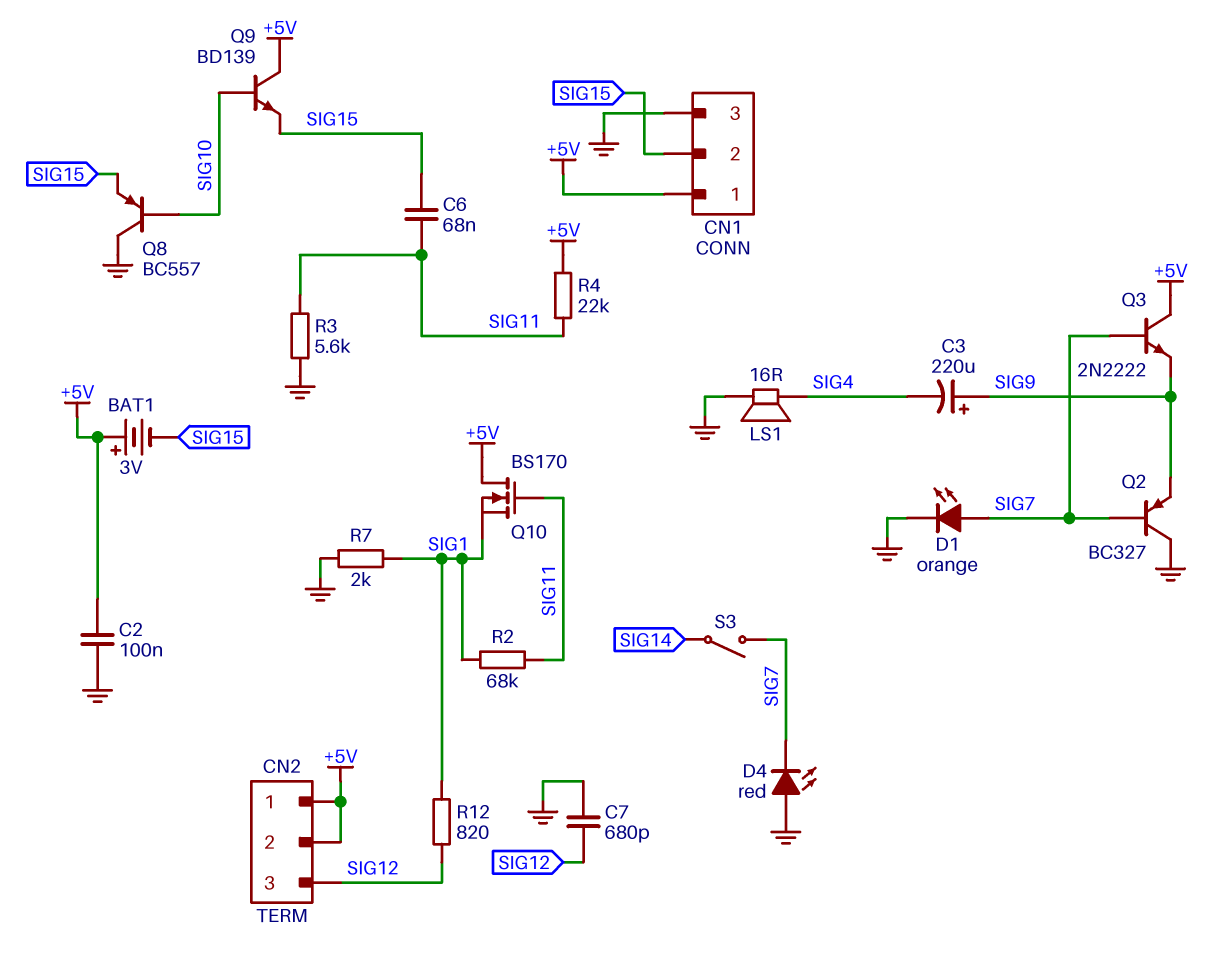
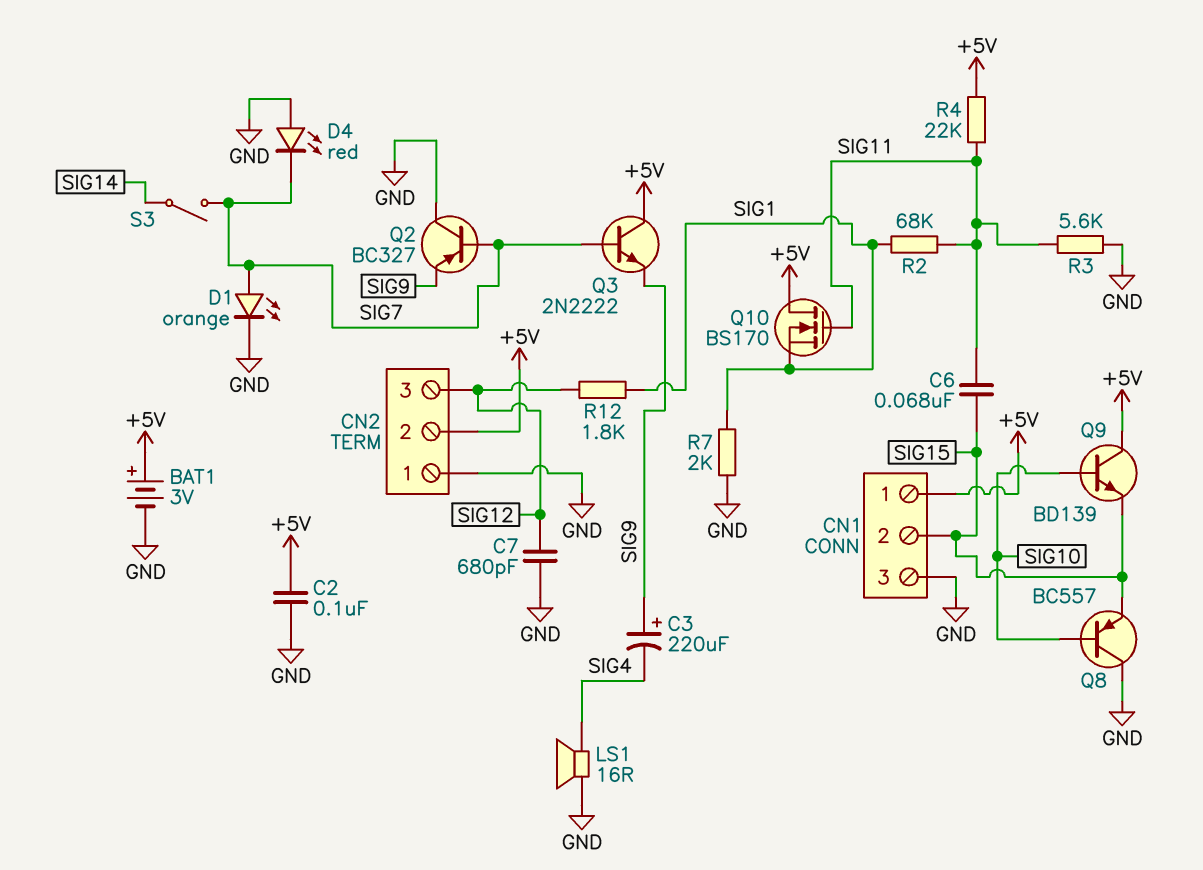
BAT1: 3V (plus +5V, minus SIG15) -> 3V (plus +5V, minus GND)
CN2 pin 1: +5V -> GND
R12: 820 (SIG1, SIG12) -> 1.8k (SIG1, SIG12)

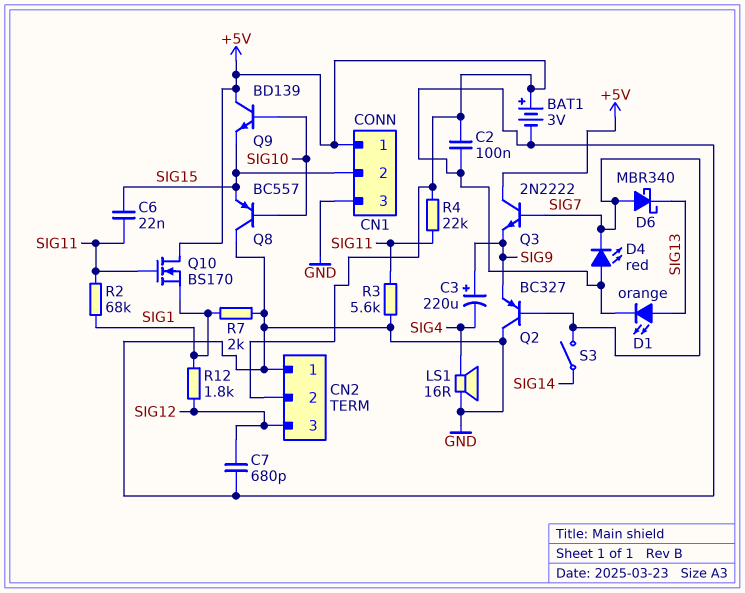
C6: 68nF (SIG11, SIG15) -> 22nF (SIG11, SIG15)
D1: LED orange (A SIG7, K GND) -> LED orange (A SIG13, K GND)
D6: none -> schottky MBR340 (A SIG7, K SIG13)

